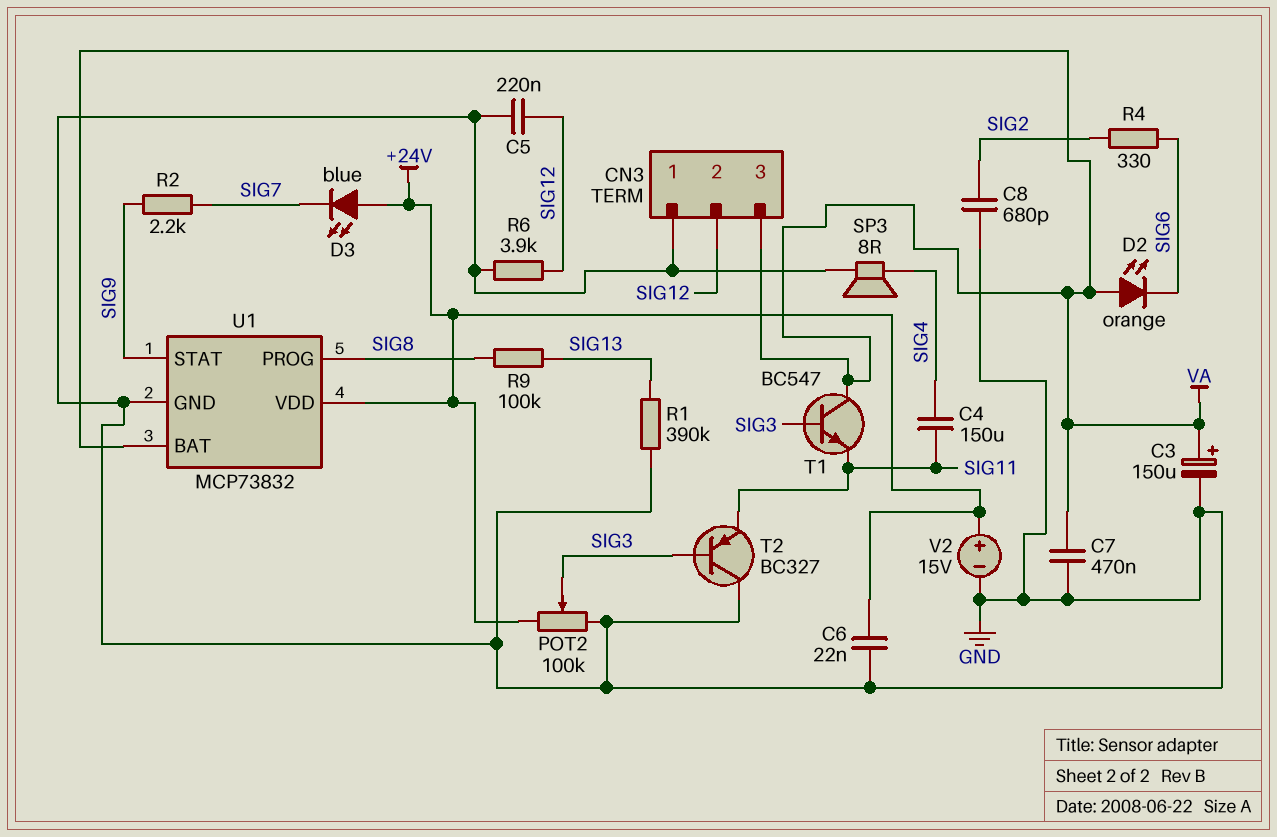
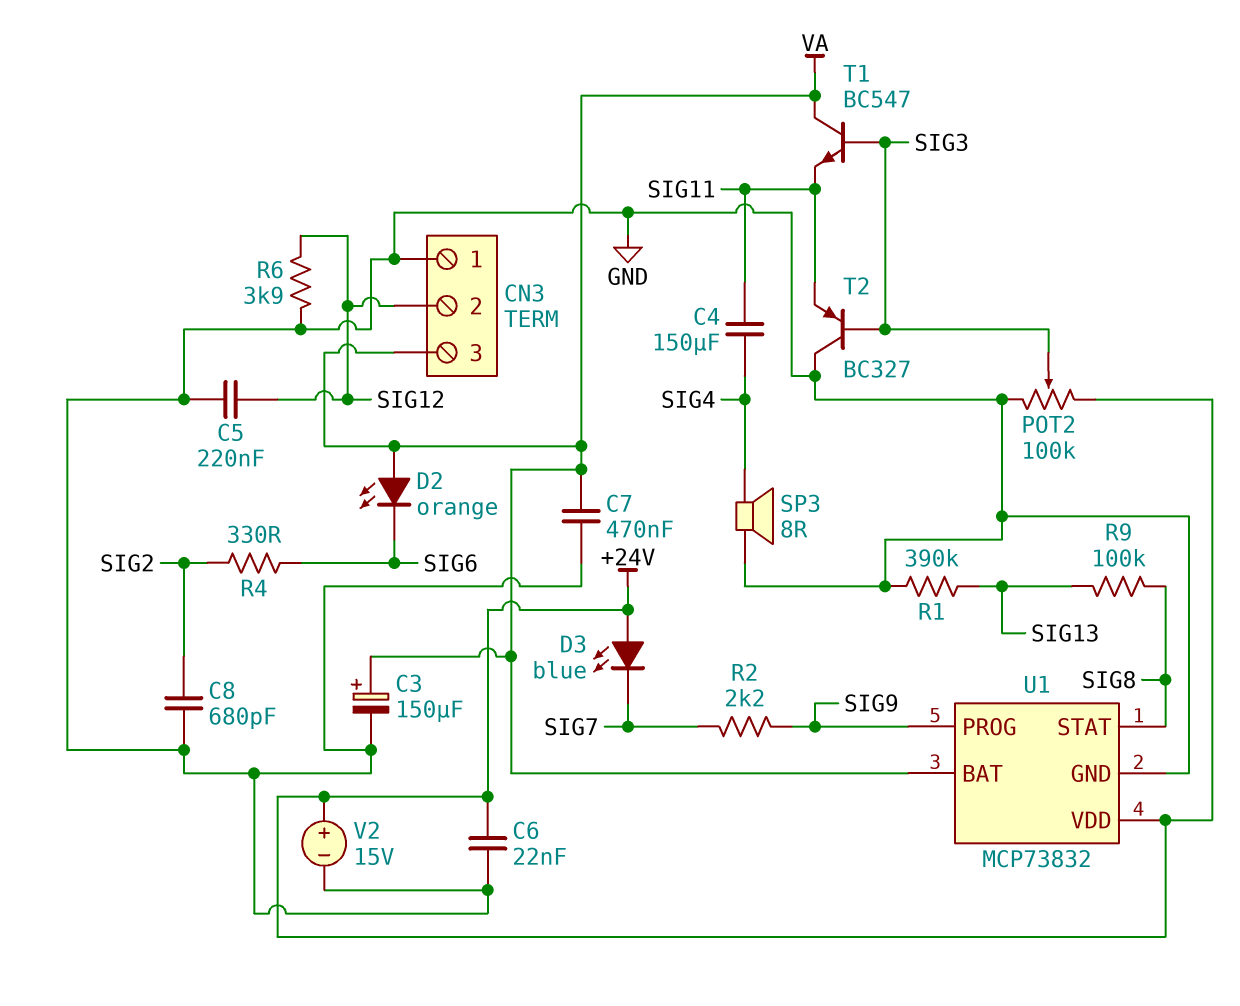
U1 pin PROG: SIG8 -> SIG9
U1 pin STAT: SIG9 -> SIG8

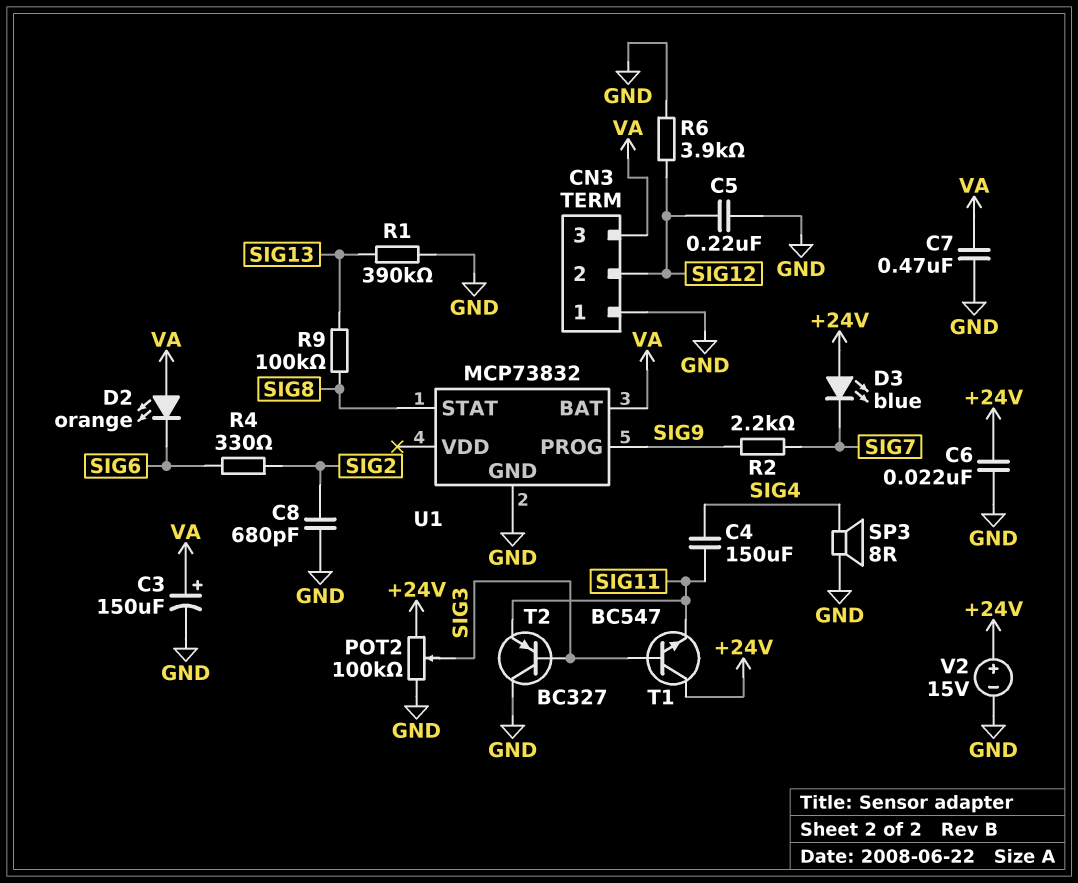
T1: NPN BC547 (B SIG3, C VA, E SIG11) -> NPN BC547 (B SIG3, C +24V, E SIG11)
U1 pin VDD: +24V -> none

